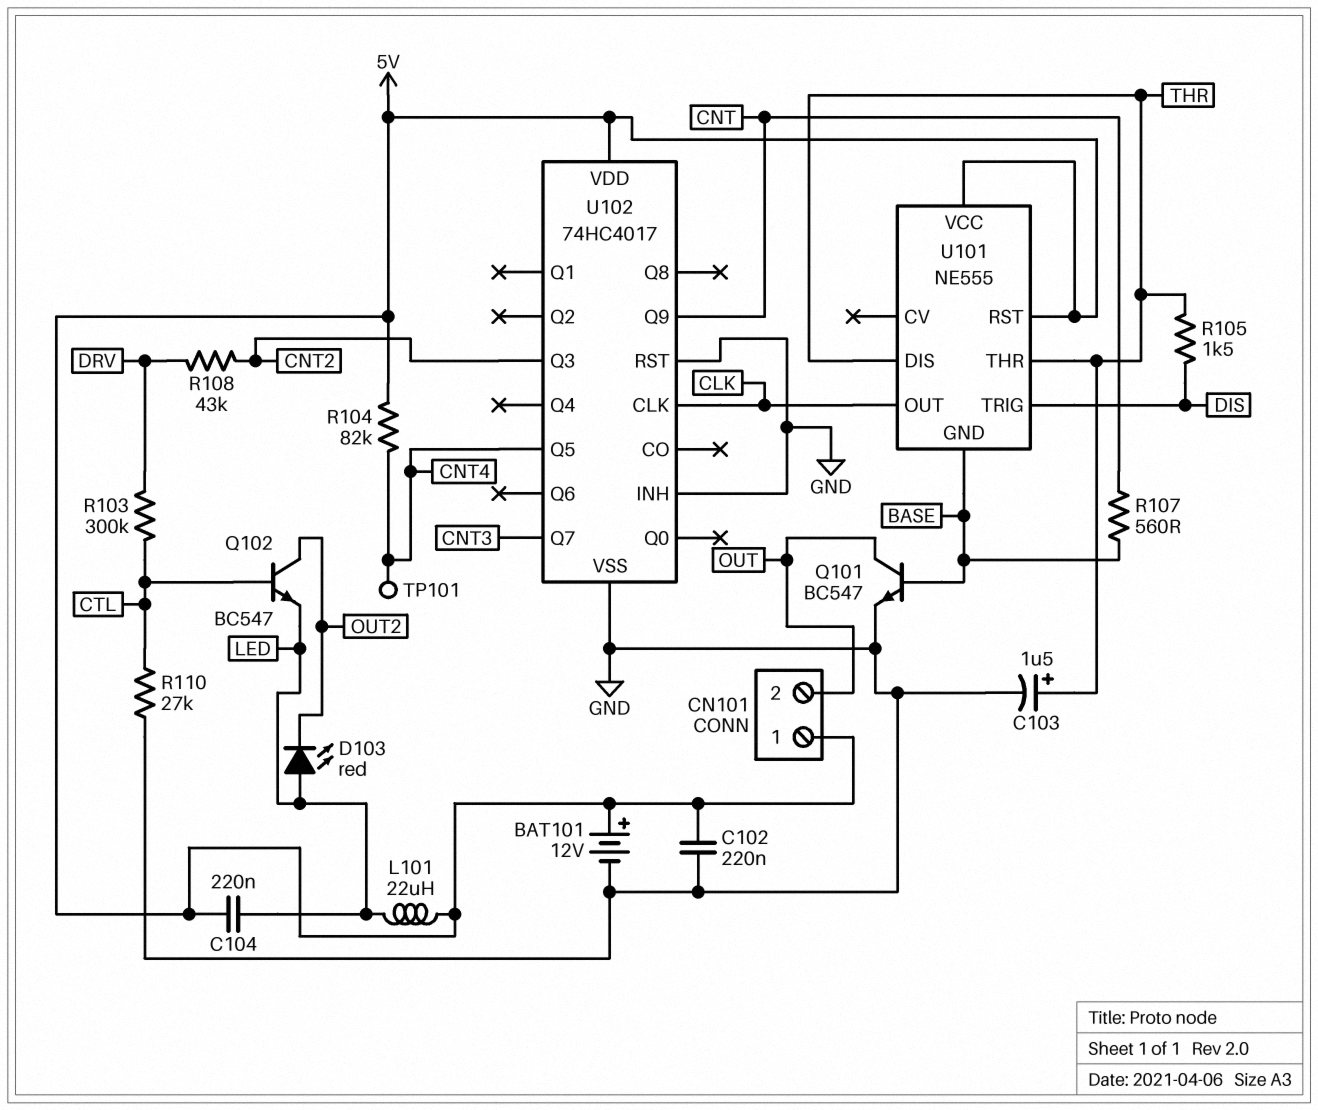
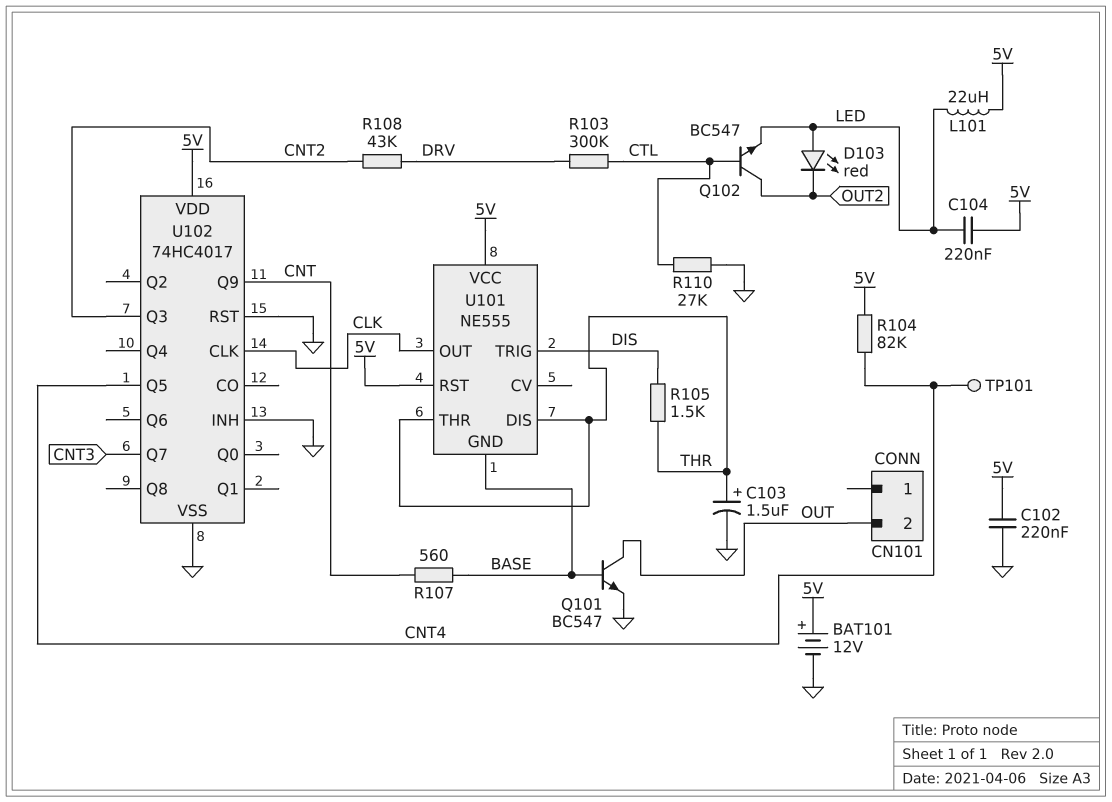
CN101 pin 1: 5V -> none

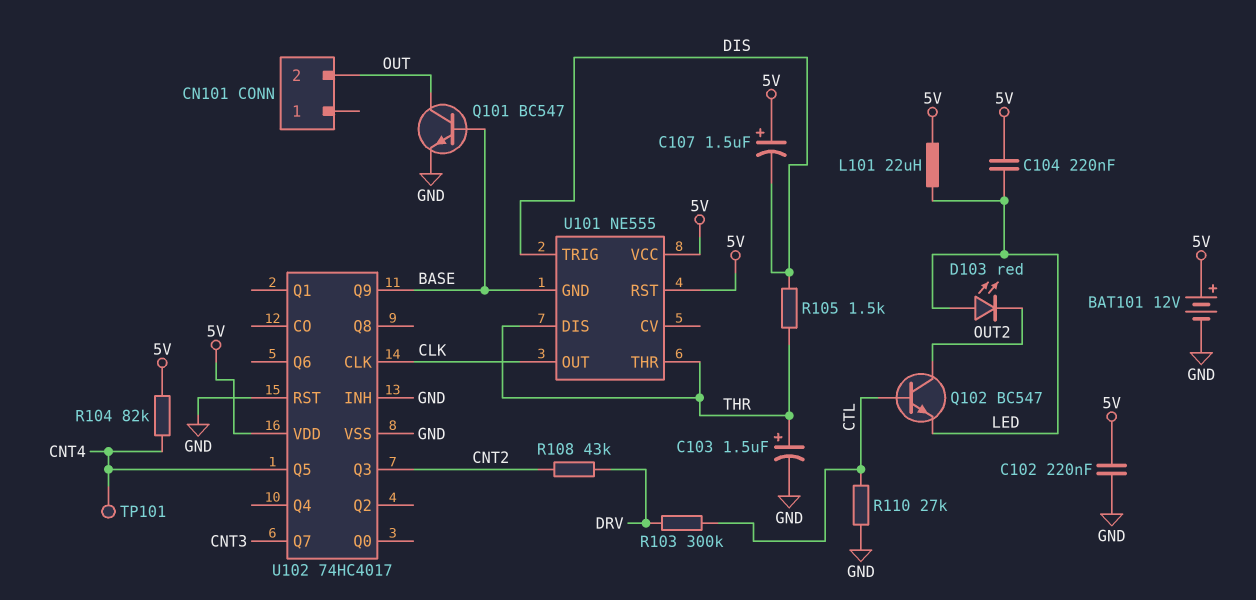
C107: none -> 1.5uF (plus 5V, minus DIS)
R107: 560 (BASE, CNT) -> none
U102 pin Q9: CNT -> BASE

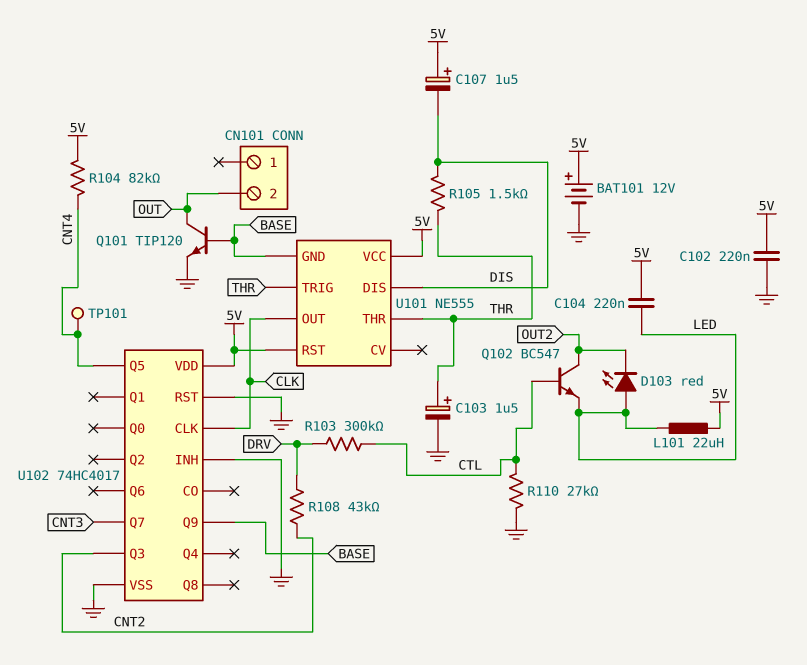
Q101: NPN BC547 (B BASE, C OUT, E GND) -> NPN TIP120 (B BASE, C OUT, E GND)
U101 pin DIS: THR -> DIS
U101 pin TRIG: DIS -> THR

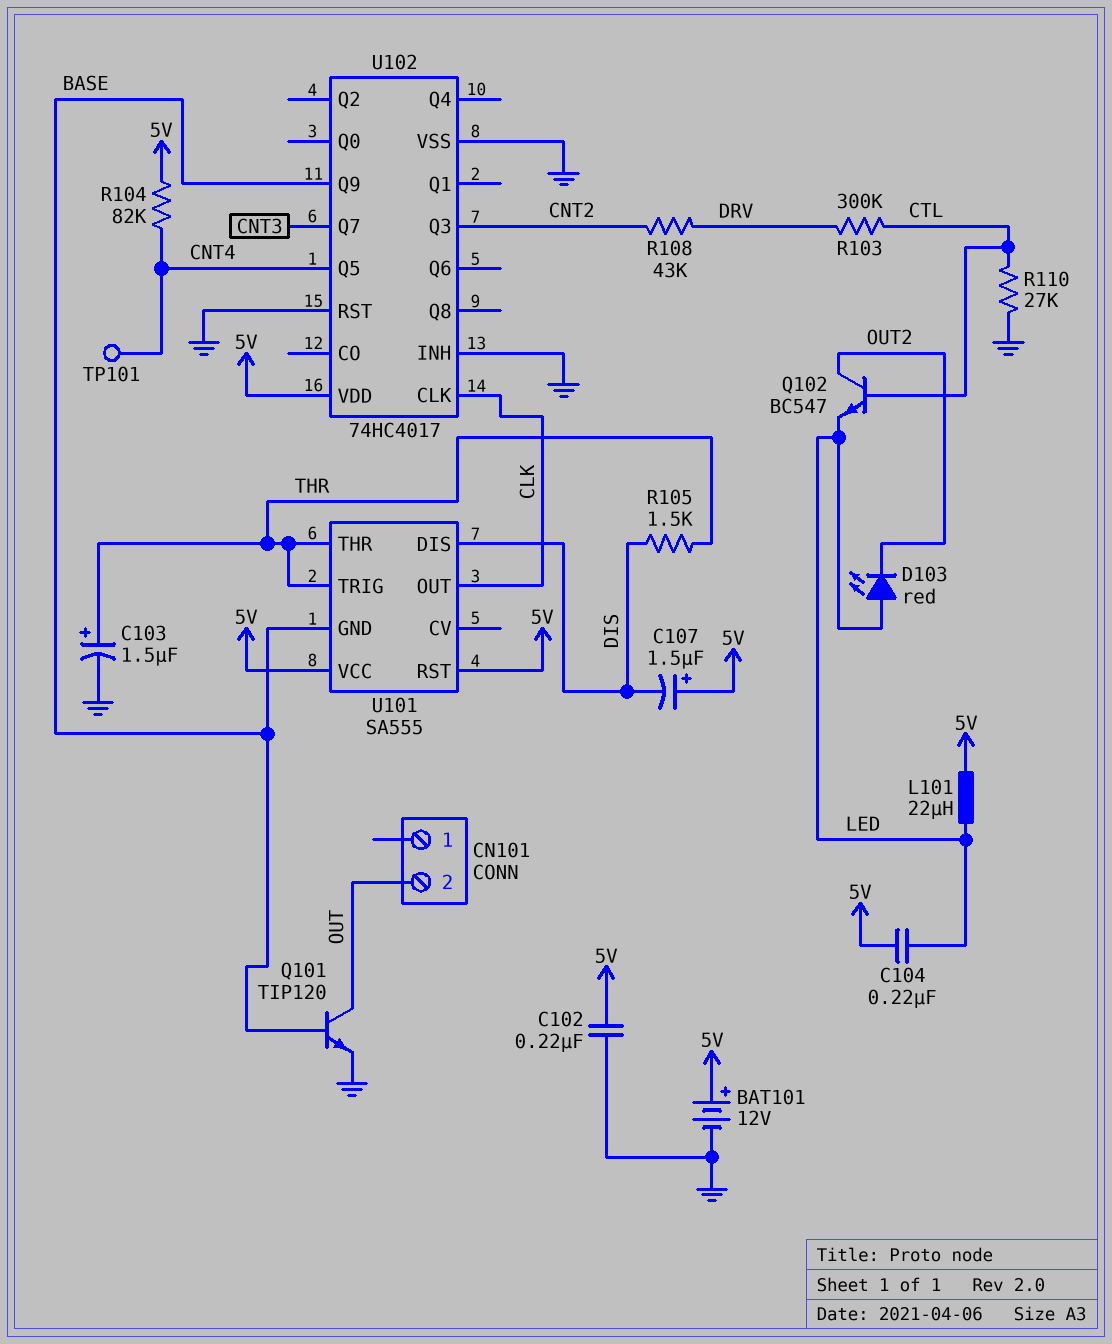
U101: NE555 -> SA555

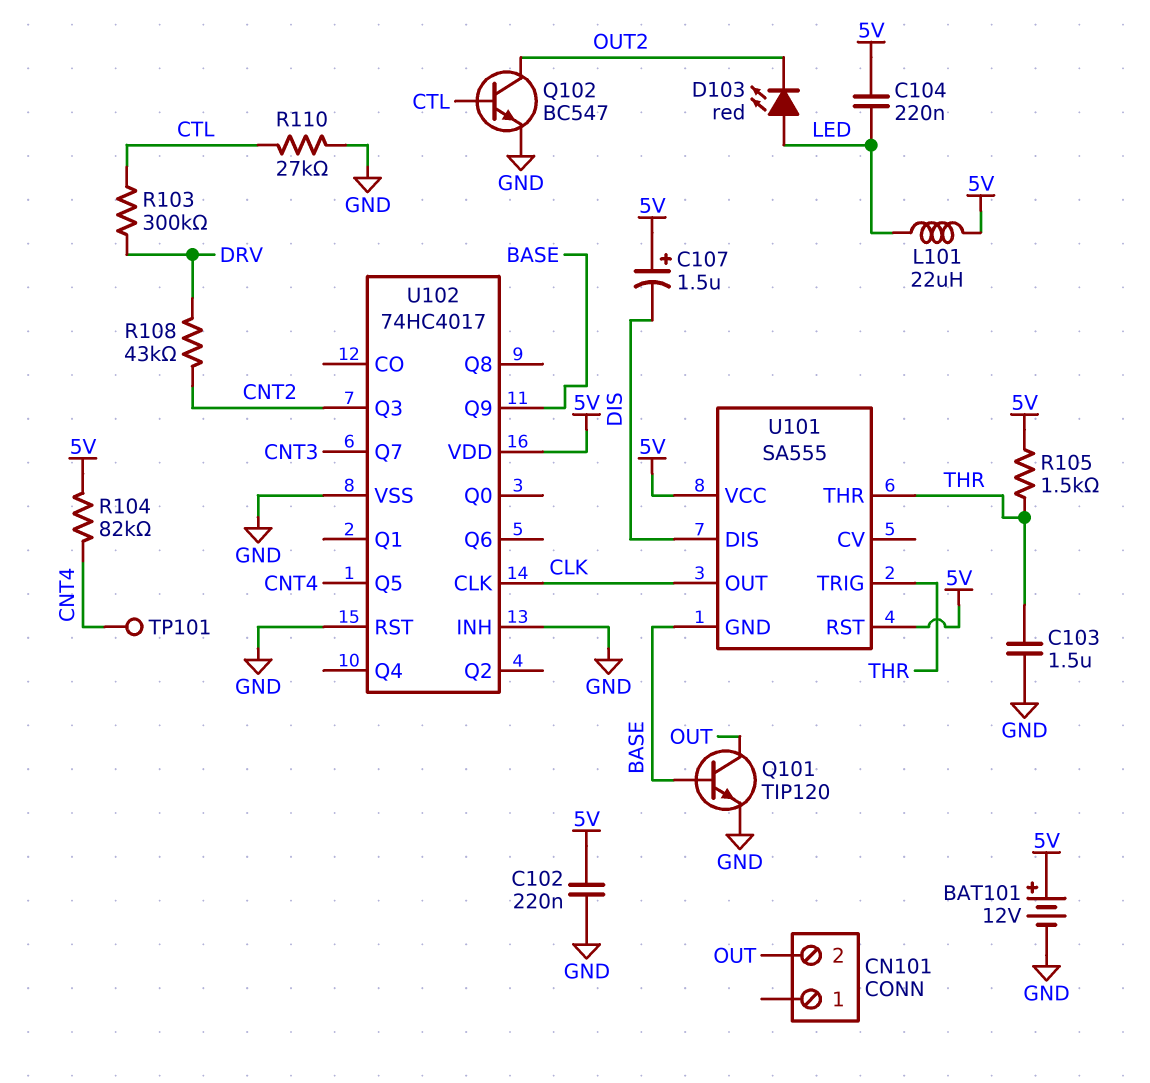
C103: 1.5uF (plus THR, minus GND) -> 1.5uF (GND, THR)
Q102: NPN BC547 (B CTL, C OUT2, E LED) -> NPN BC547 (B CTL, C OUT2, E GND)
R105: 1.5k (DIS, THR) -> 1.5k (5V, THR)

